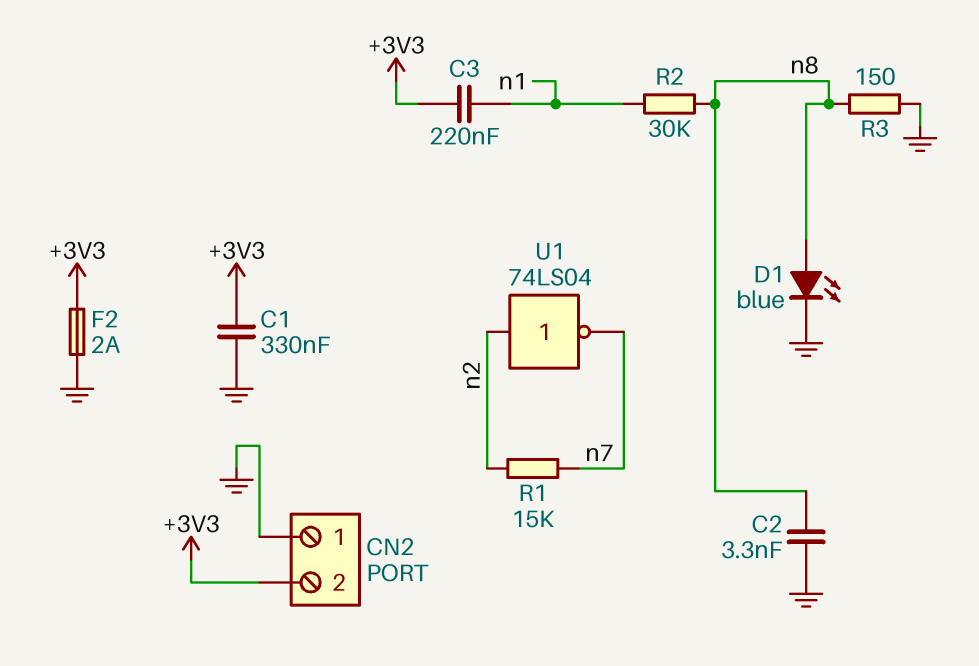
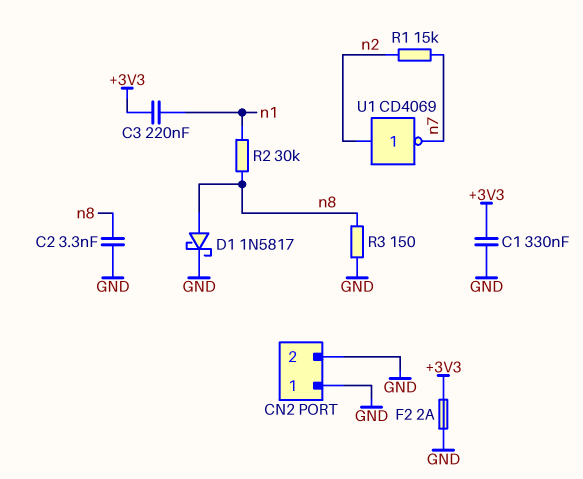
CN2 pin 2: +3V3 -> GND
D1: LED blue (A n8, K GND) -> schottky 1N5817 (A n8, K GND)
U1: NOT 74LS04 (in n2, out n7) -> NOT CD4069 (in n2, out n7)

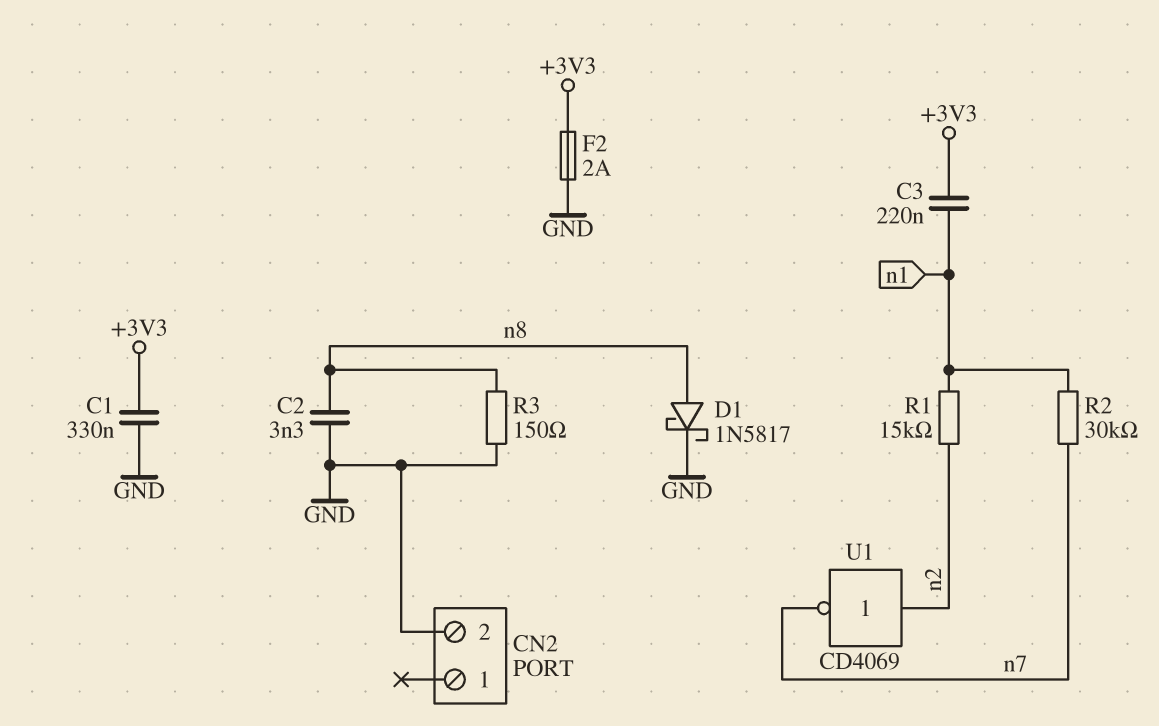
CN2 pin 1: GND -> none
R1: 15k (n2, n7) -> 15k (n1, n2)
R2: 30k (n1, n8) -> 30k (n1, n7)

